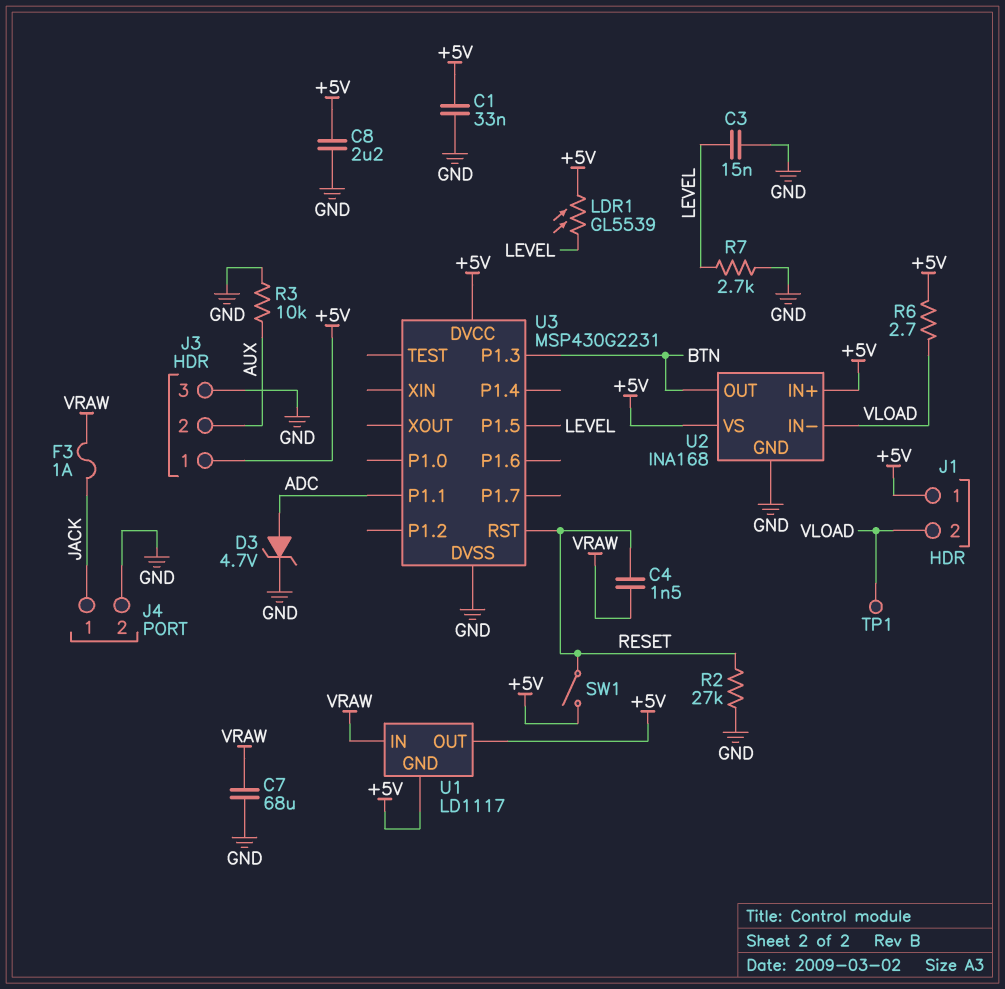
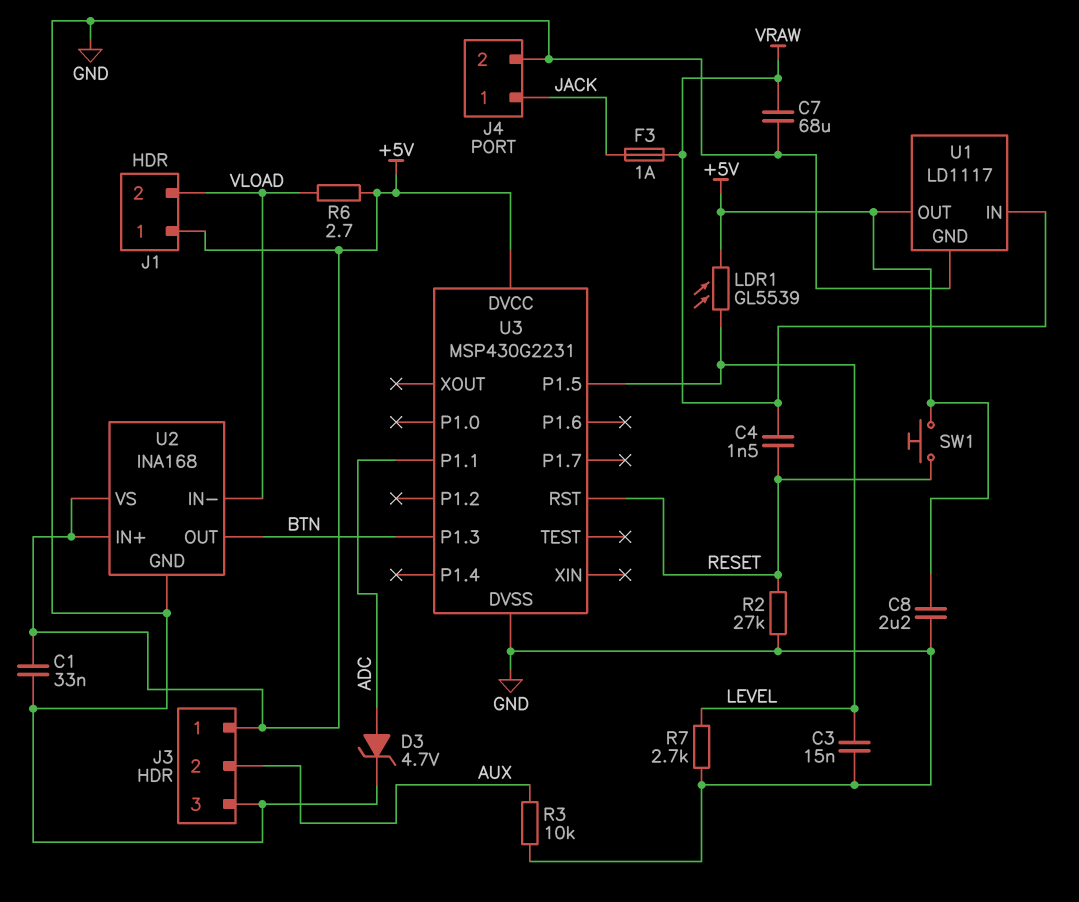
SW1: switch (+5V, RESET) -> button (+5V, RESET)
TP1: test point (VLOAD) -> none
U1 pin GND: +5V -> GND

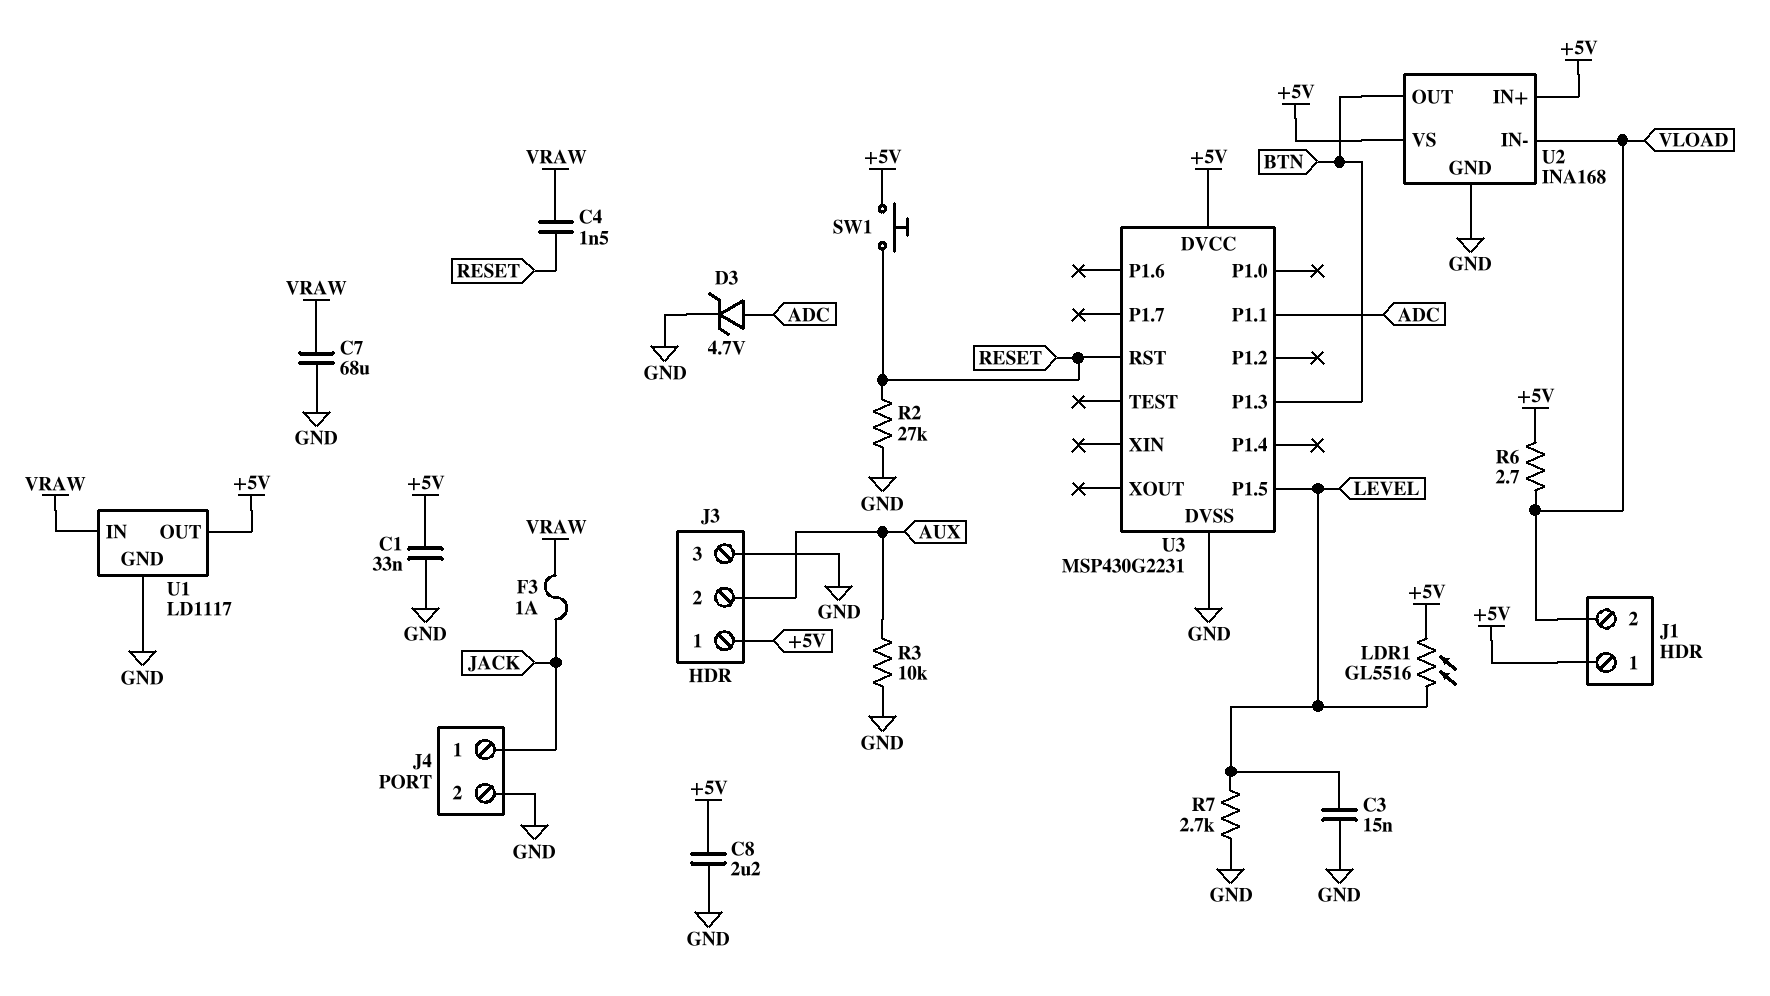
LDR1: GL5539 (+5V, LEVEL) -> GL5516 (+5V, LEVEL)

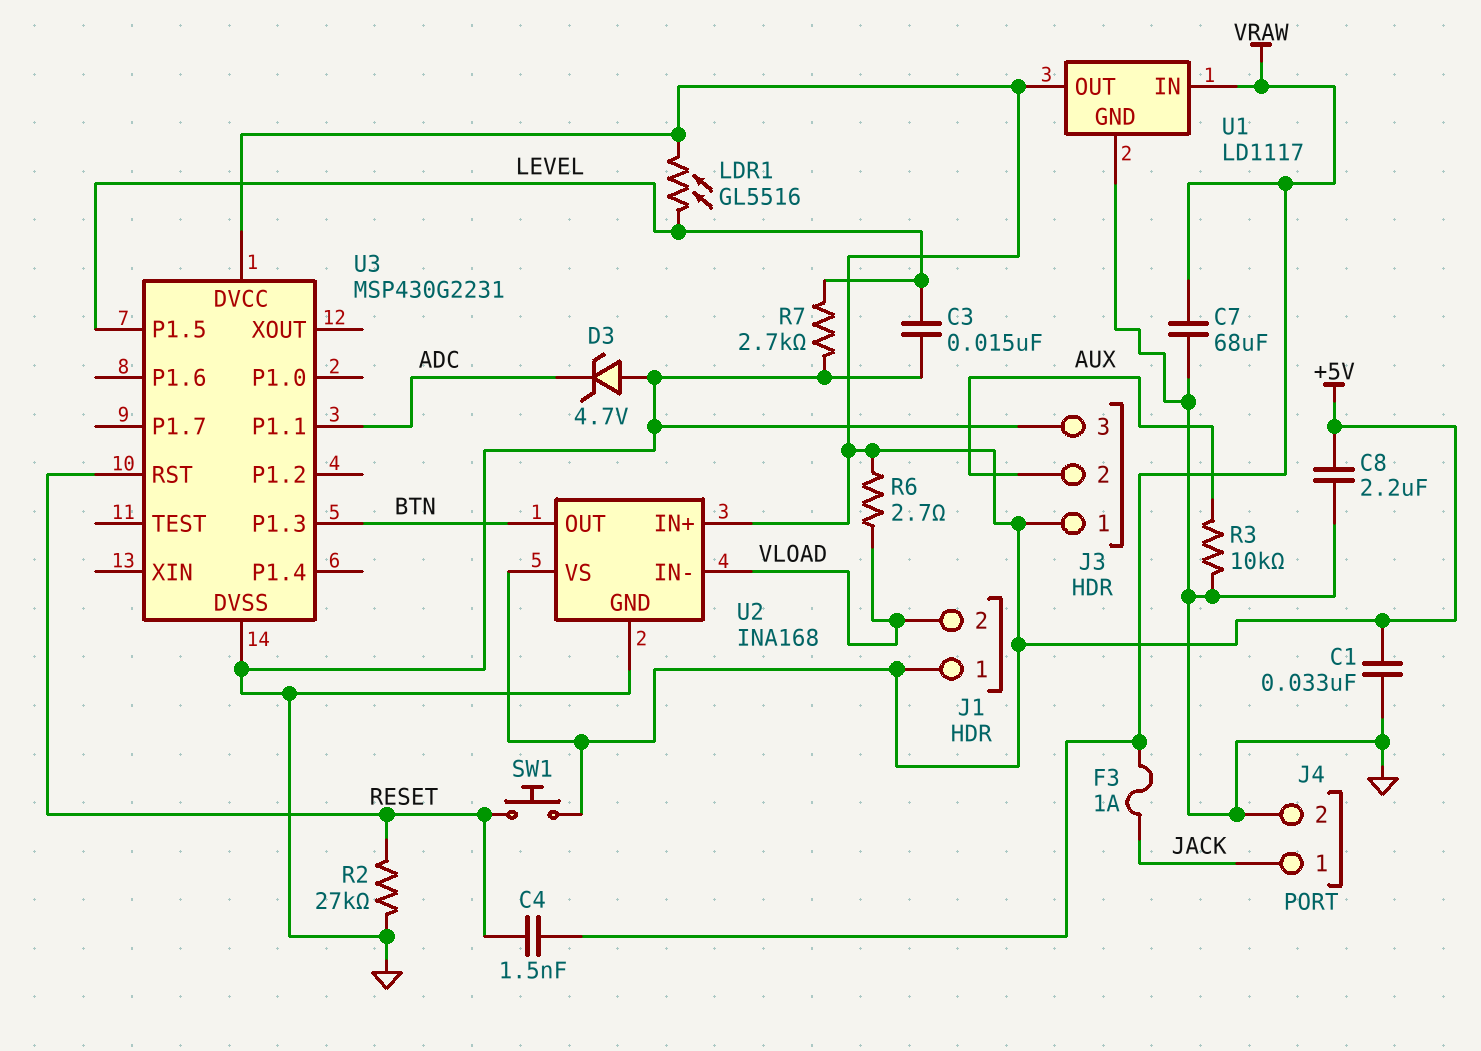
D3: zener 4.7V (A ADC, K GND) -> zener 4.7V (A GND, K ADC)

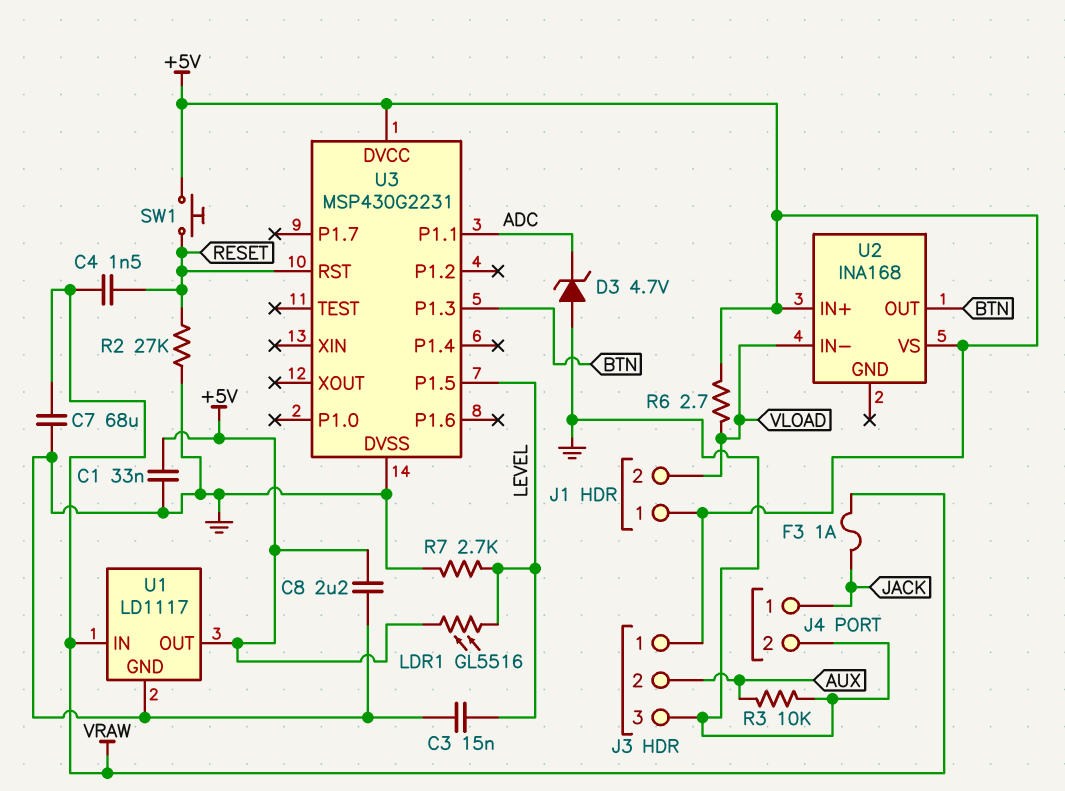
U2 pin GND: GND -> none

